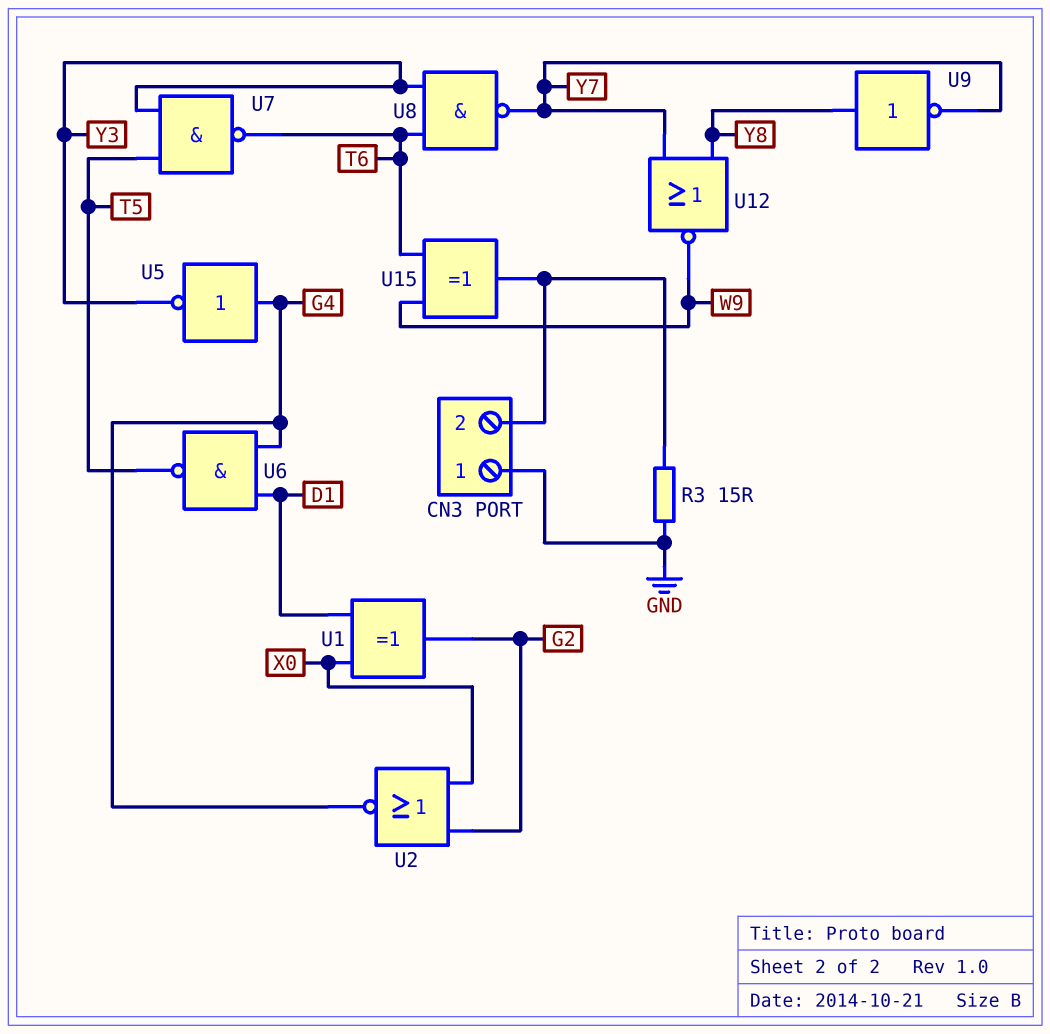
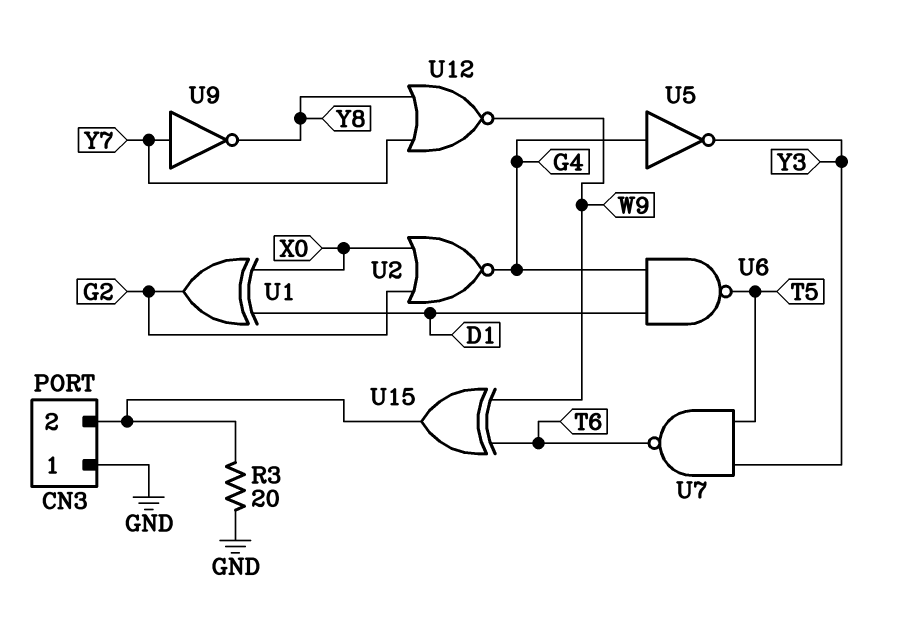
R3: 15 (CN3/2, GND) -> 20 (CN3/2, GND)
U8: NAND (in T6, in Y3, out Y7) -> none
U9: NOT (in Y8, out Y7) -> NOT (in Y7, out Y8)

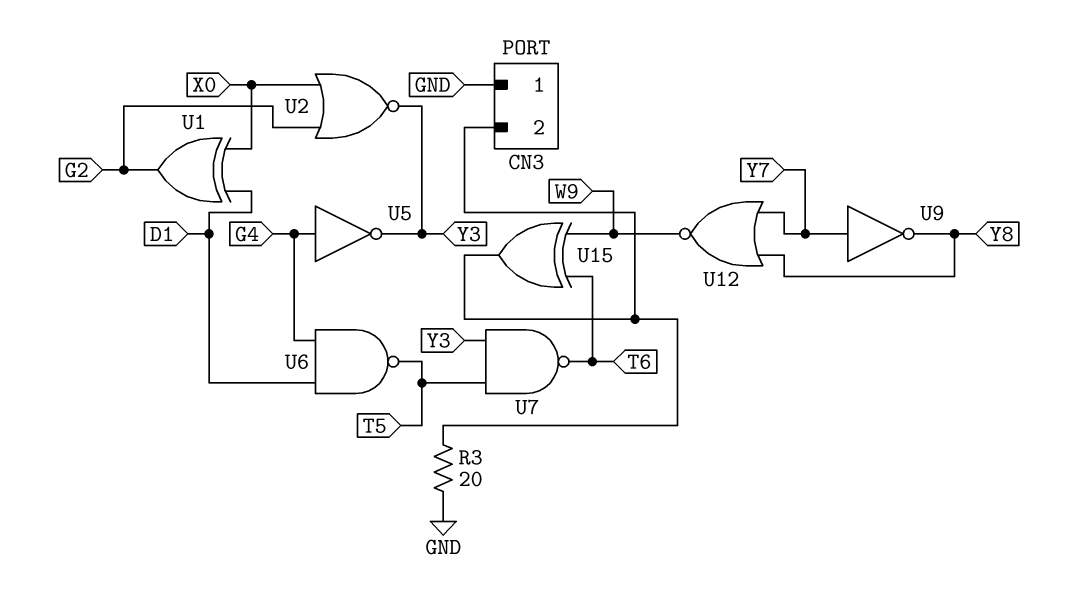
U2: NOR (in G2, in X0, out G4) -> NOR (in G2, in X0, out Y3)

